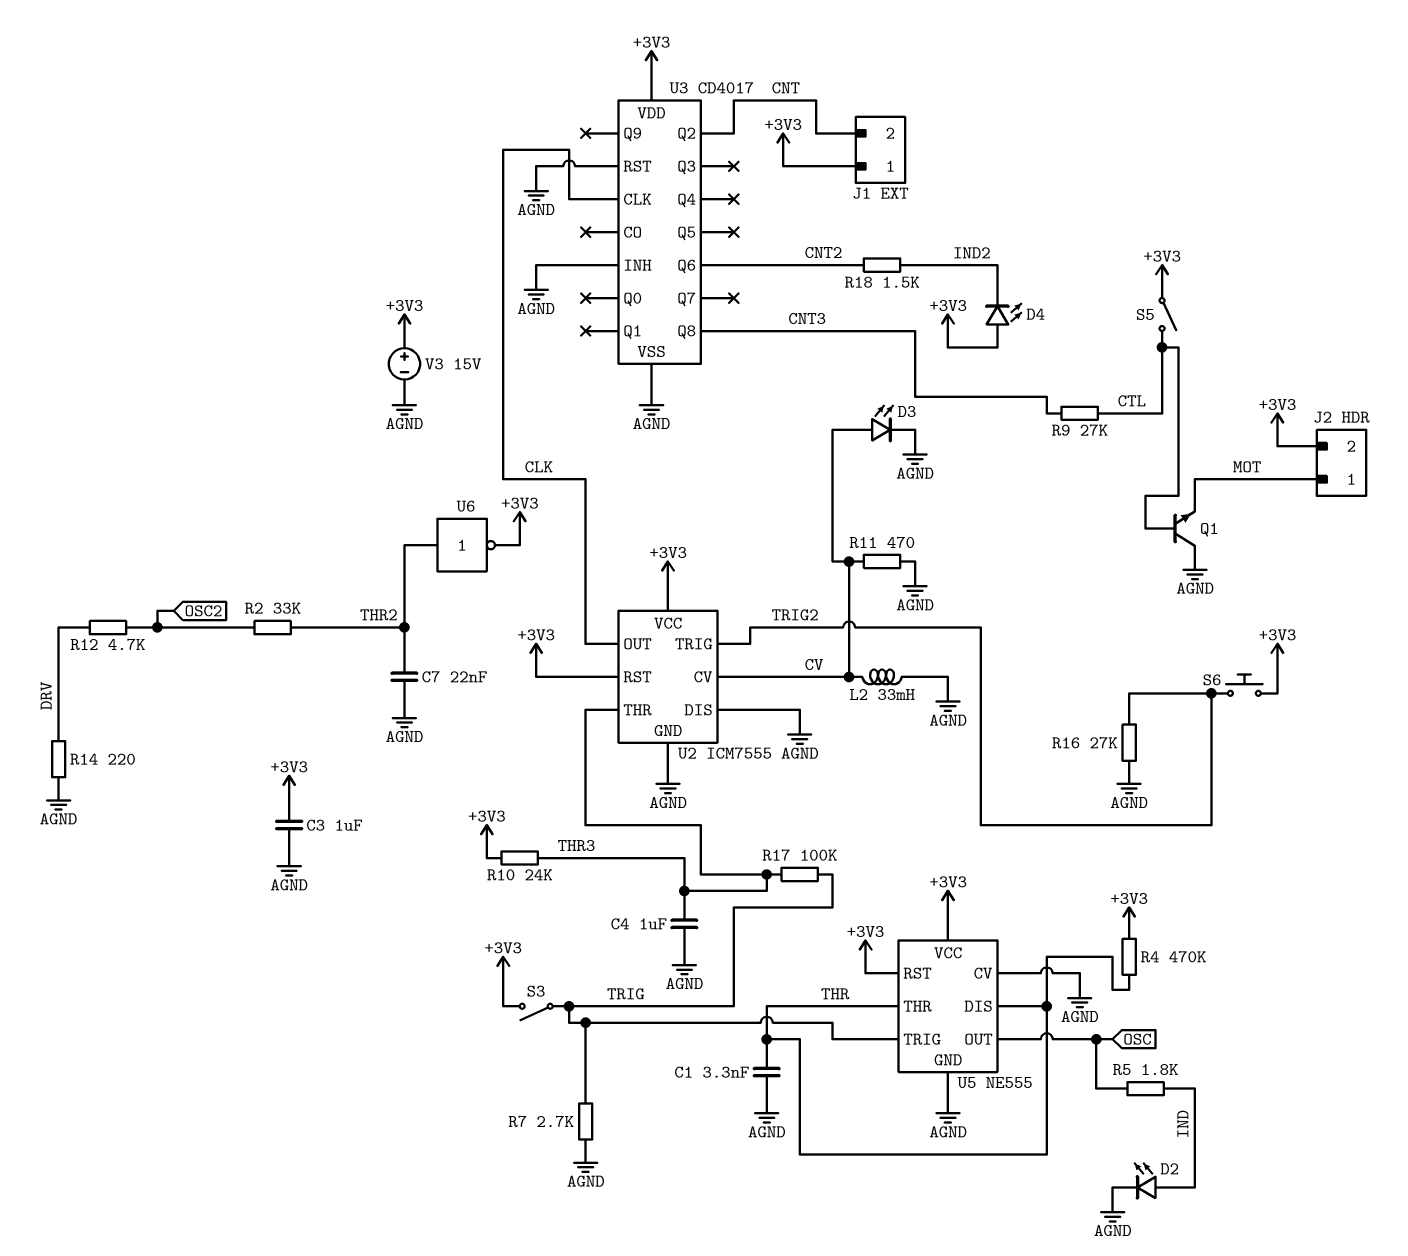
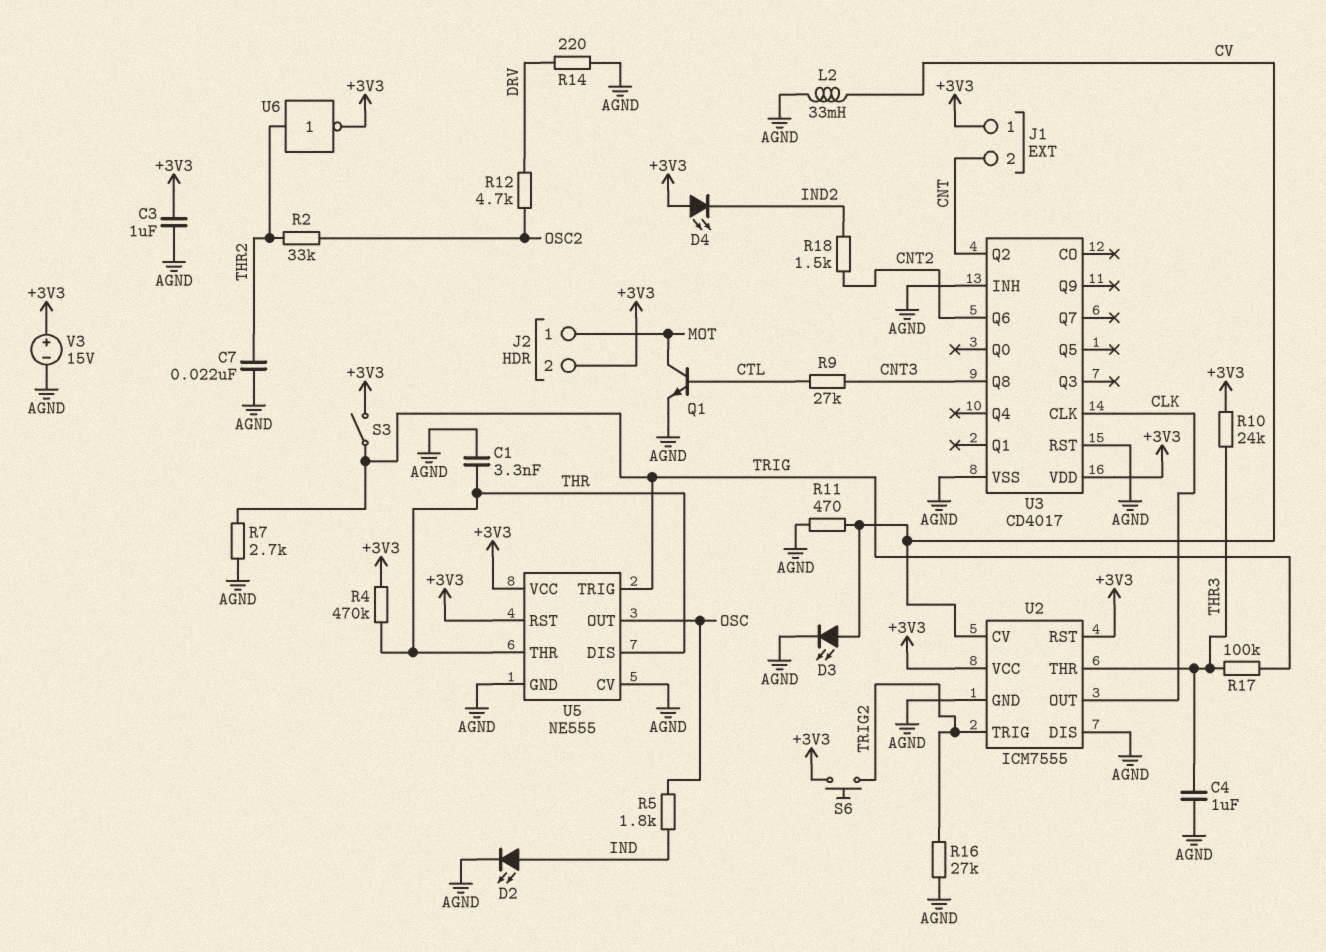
Q1: NPN (B CTL, C AGND, E MOT) -> NPN (B CTL, C MOT, E AGND)
S5: switch (+3V3, CTL) -> none

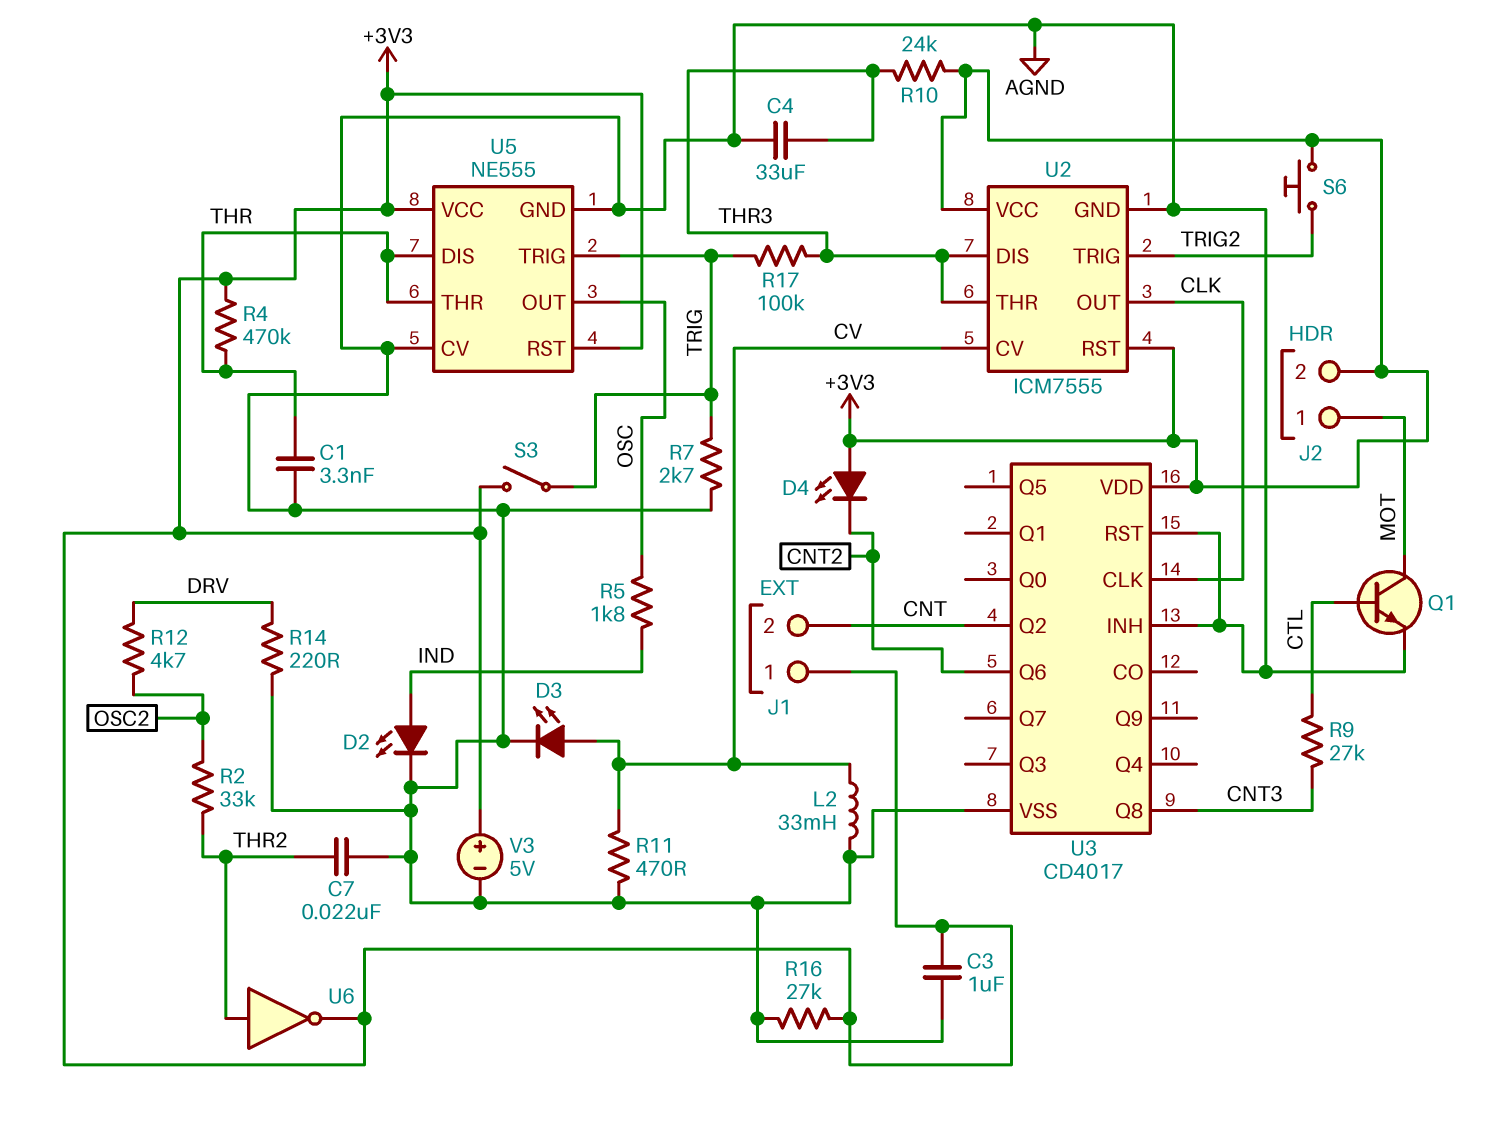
C4: 1uF (AGND, THR3) -> 33uF (AGND, THR3)
D4: LED (A +3V3, K IND2) -> LED (A +3V3, K CNT2)
R16: 27k (AGND, TRIG2) -> 27k (+3V3, AGND)
R18: 1.5k (CNT2, IND2) -> none
U2 pin DIS: AGND -> THR3
V3: 15V (plus +3V3, minus AGND) -> 5V (plus +3V3, minus AGND)

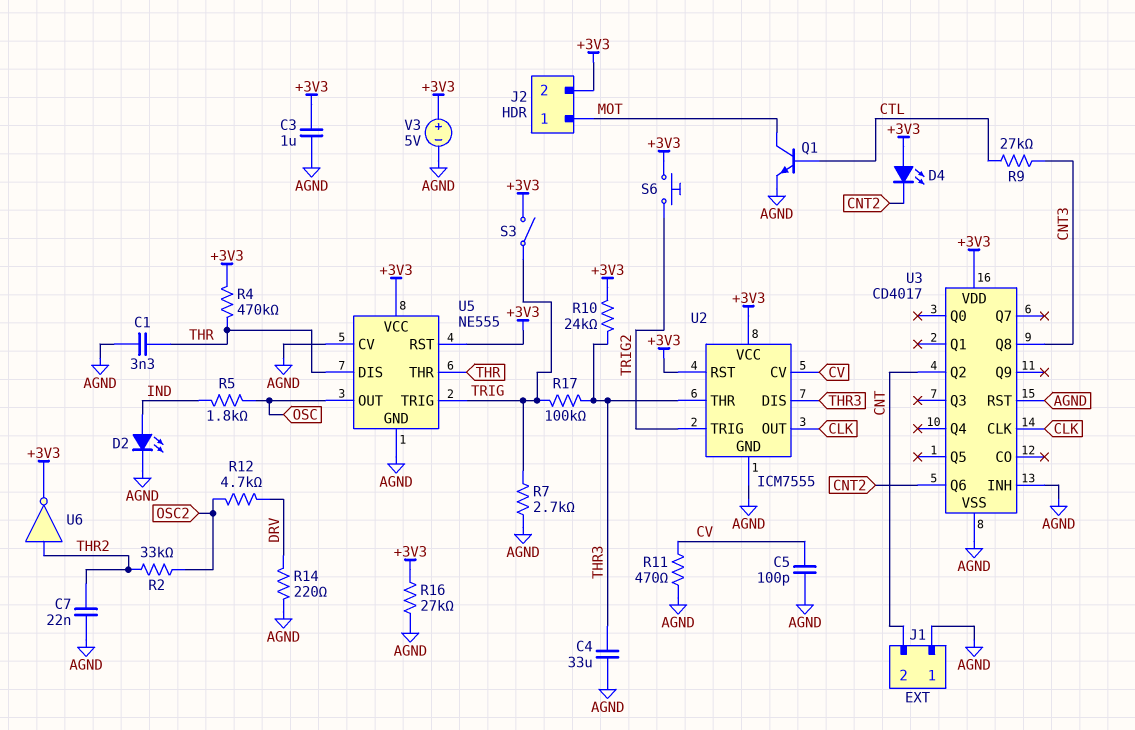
C5: none -> 100pF (AGND, CV)
D3: LED (A CV, K AGND) -> none
J1 pin 1: +3V3 -> AGND
L2: 33mH (AGND, CV) -> none

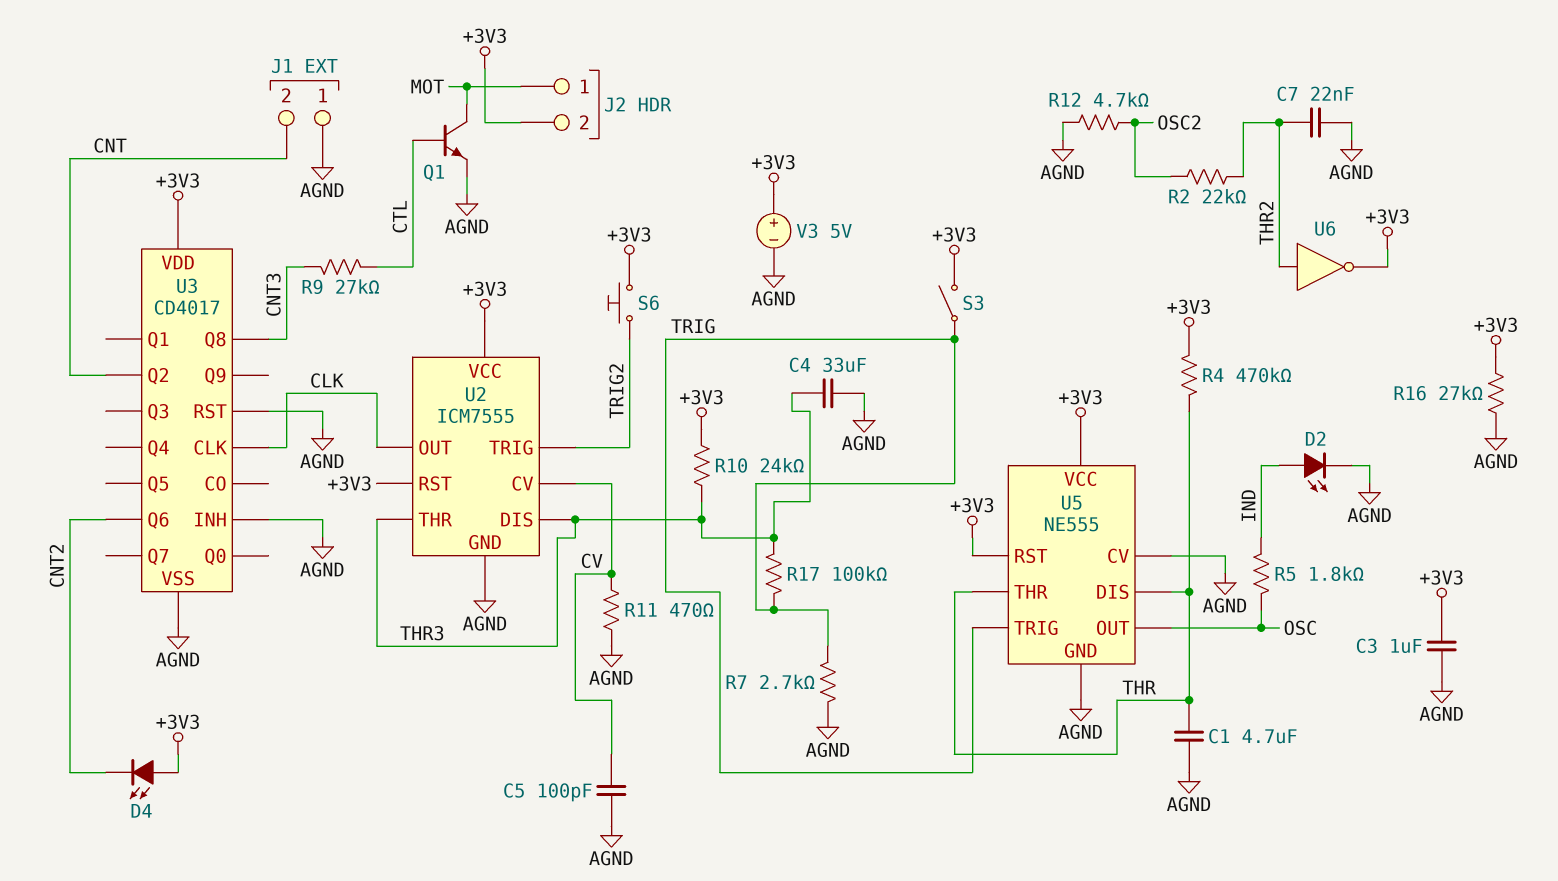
C1: 3.3nF (AGND, THR) -> 4.7uF (AGND, THR)
R2: 33k (OSC2, THR2) -> 22k (OSC2, THR2)
R12: 4.7k (DRV, OSC2) -> 4.7k (AGND, OSC2)
R14: 220 (AGND, DRV) -> none

